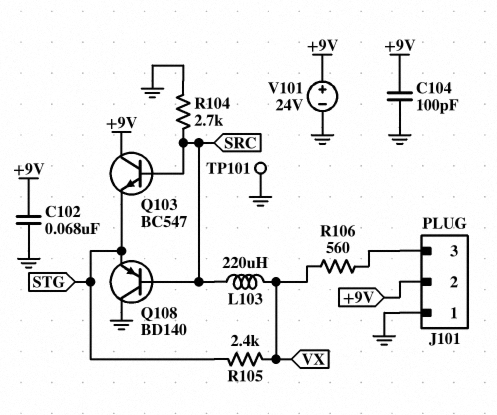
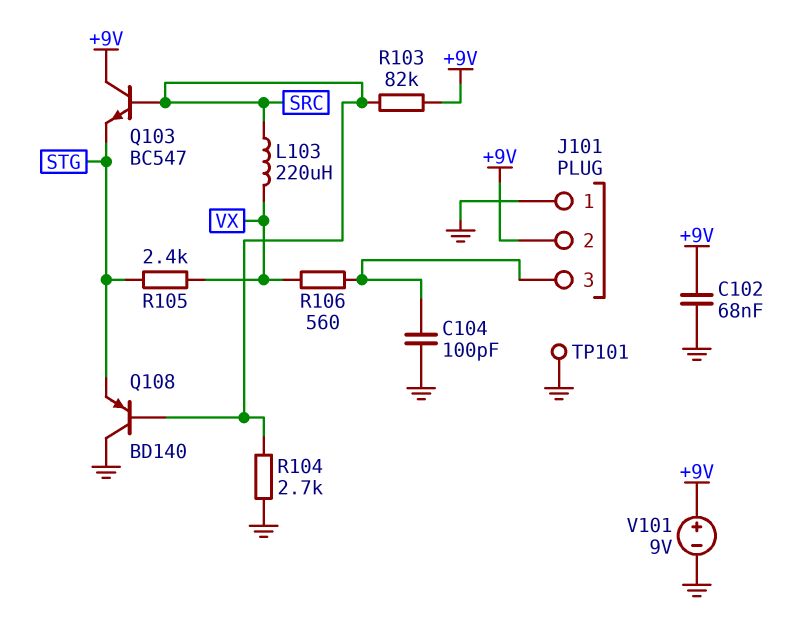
C104: 100pF (+9V, GND) -> 100pF (GND, J101/3)
R103: none -> 82k (+9V, SRC)
V101: 24V (plus +9V, minus GND) -> 9V (plus +9V, minus GND)

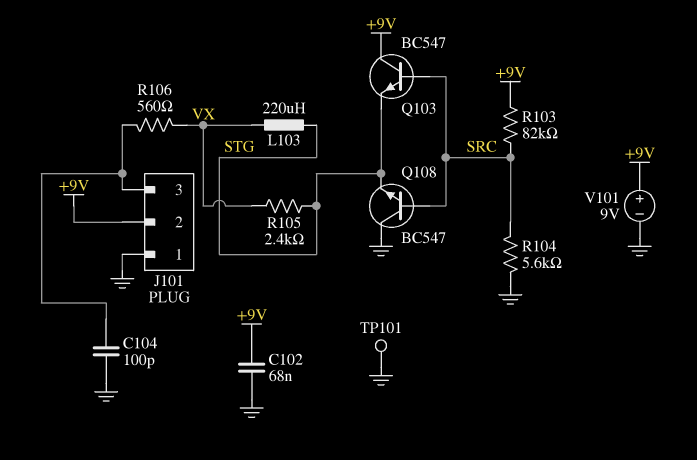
L103: 220uH (SRC, VX) -> 220uH (STG, VX)
Q108: PNP BD140 (B SRC, C GND, E STG) -> NPN BC547 (B SRC, C GND, E STG)
R104: 2.7k (GND, SRC) -> 5.6k (GND, SRC)

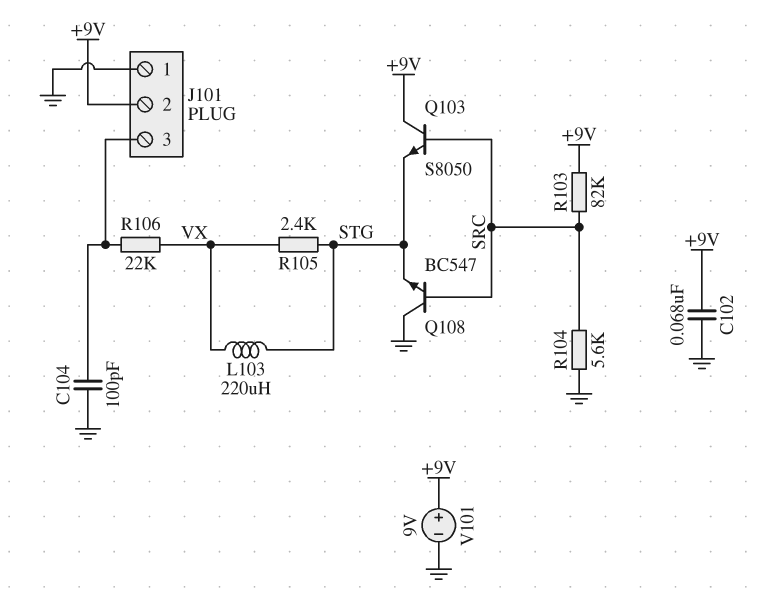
Q103: NPN BC547 (B SRC, C +9V, E STG) -> NPN S8050 (B SRC, C +9V, E STG)
R106: 560 (J101/3, VX) -> 22k (J101/3, VX)
TP101: test point (GND) -> none

